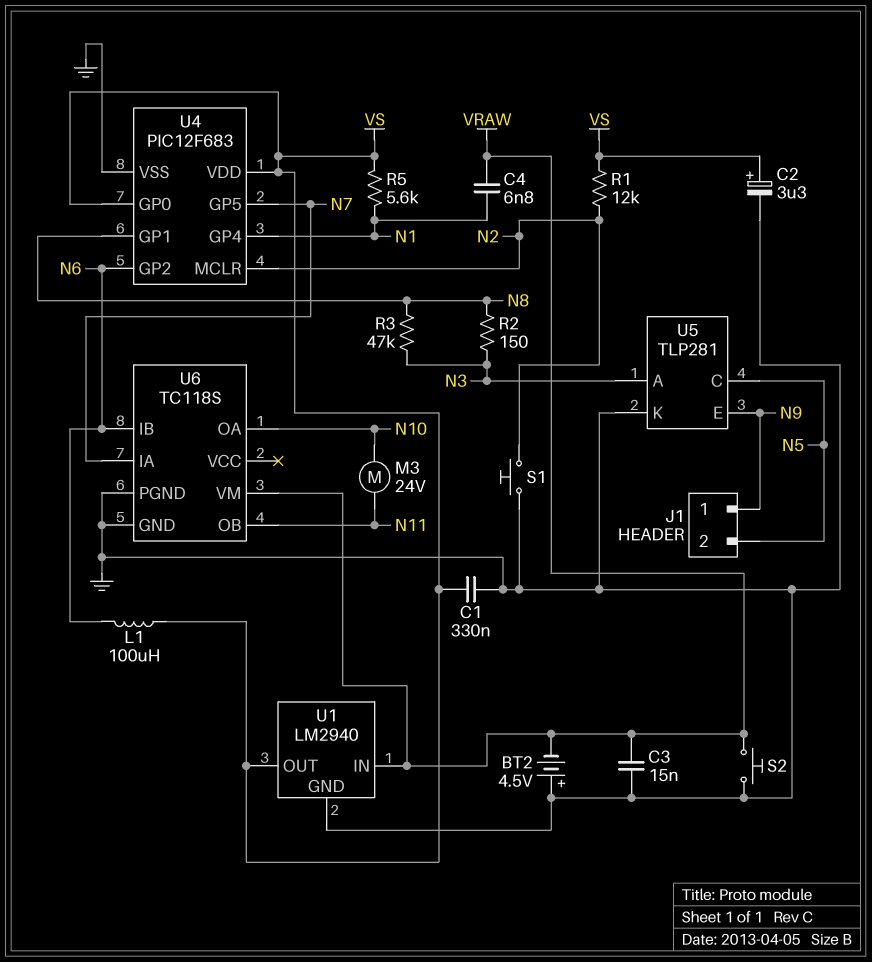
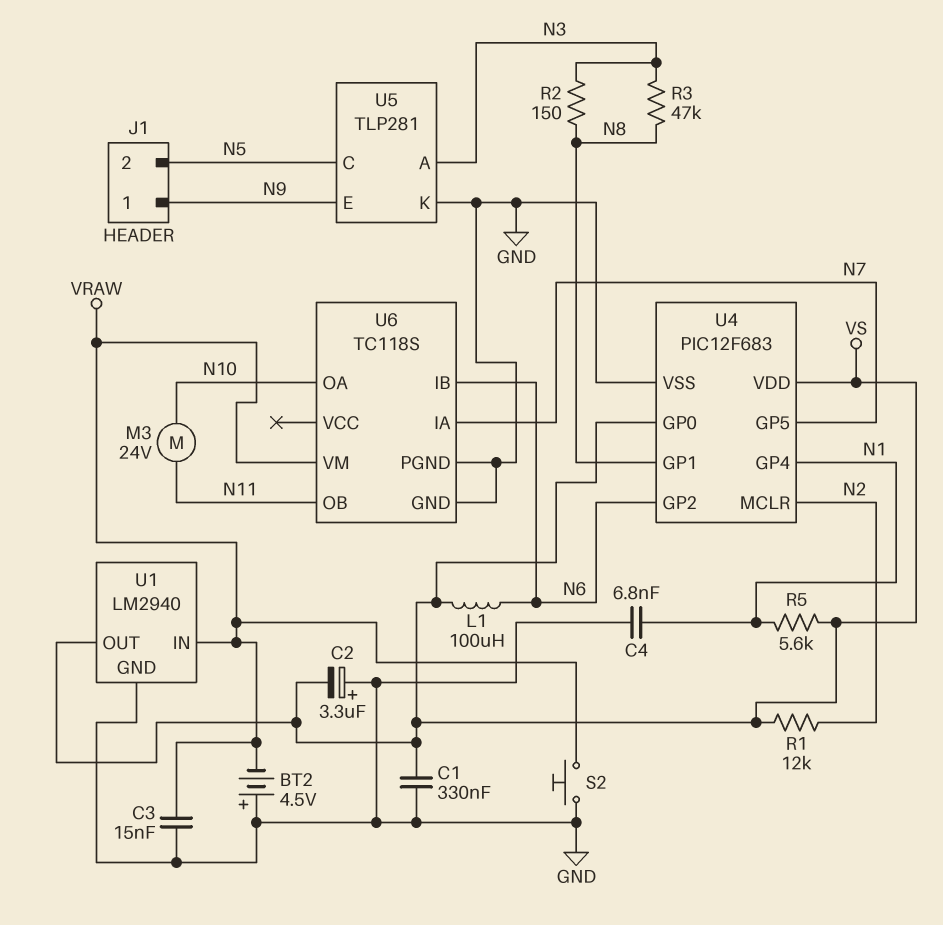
C2: 3.3uF (plus VS, minus GND) -> 3.3uF (plus GND, minus VS)
C4: 6.8nF (N1, VRAW) -> 6.8nF (GND, N1)
S1: button (GND, N2) -> none

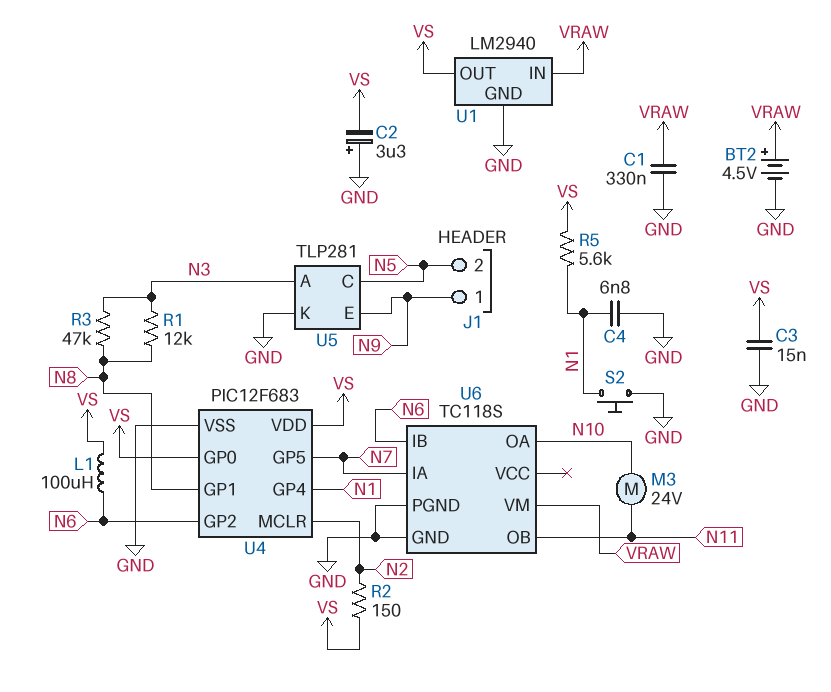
BT2: 4.5V (plus GND, minus VRAW) -> 4.5V (plus VRAW, minus GND)
C1: 330nF (GND, VS) -> 330nF (GND, VRAW)
C3: 15nF (GND, VRAW) -> 15nF (GND, VS)
R1: 12k (N2, VS) -> 12k (N3, N8)
R2: 150 (N3, N8) -> 150 (N2, VS)
S2: button (GND, VRAW) -> button (GND, N1)

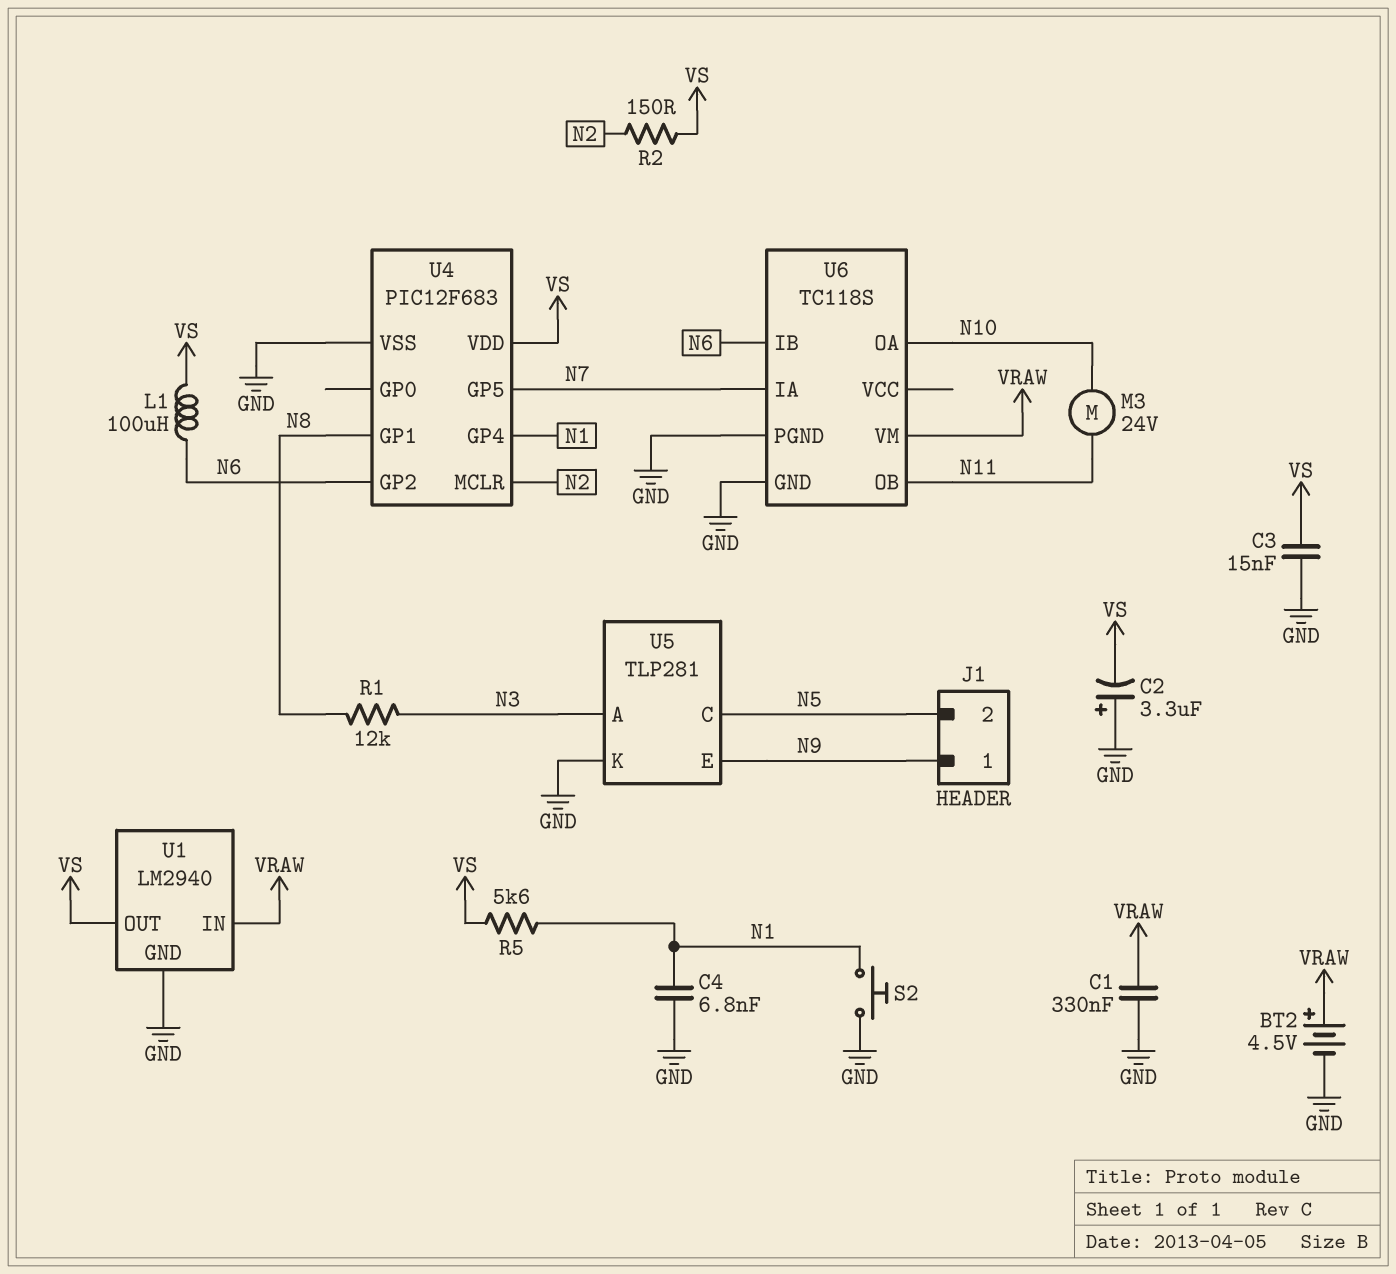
R3: 47k (N3, N8) -> none
U4 pin GP0: VS -> none

